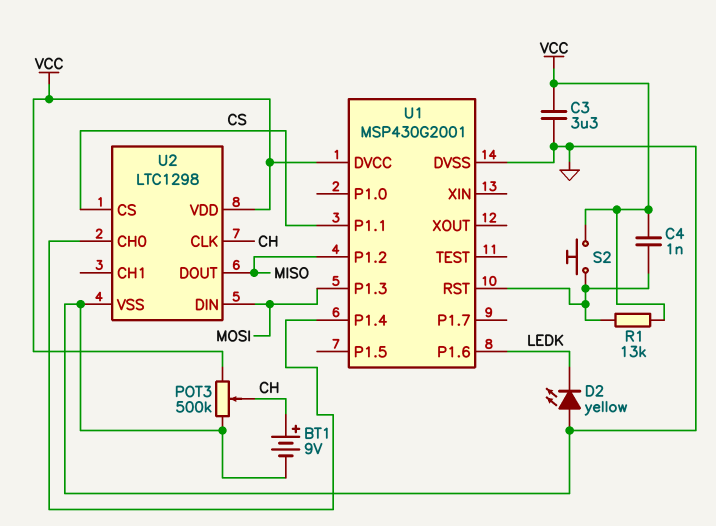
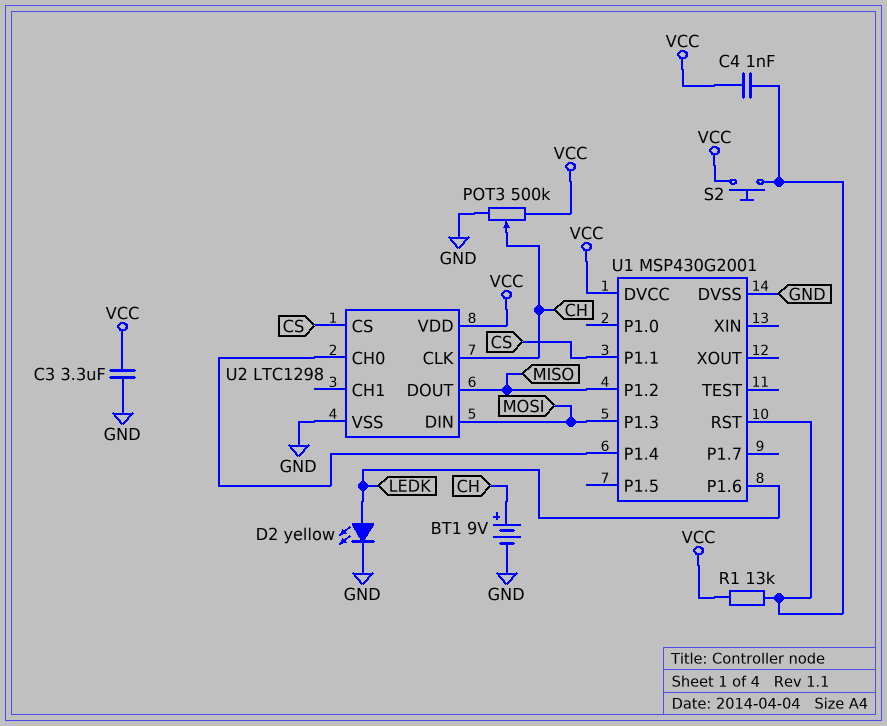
D2: LED yellow (A GND, K LEDK) -> LED yellow (A LEDK, K GND)

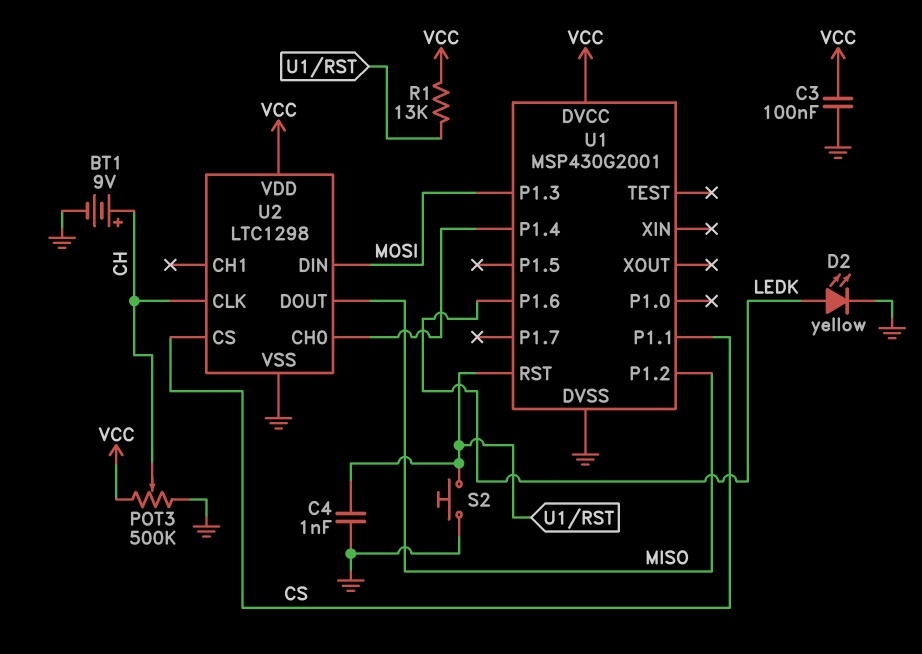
C3: 3.3uF (GND, VCC) -> 100nF (GND, VCC)
C4: 1nF (U1/RST, VCC) -> 1nF (GND, U1/RST)
S2: button (U1/RST, VCC) -> button (GND, U1/RST)

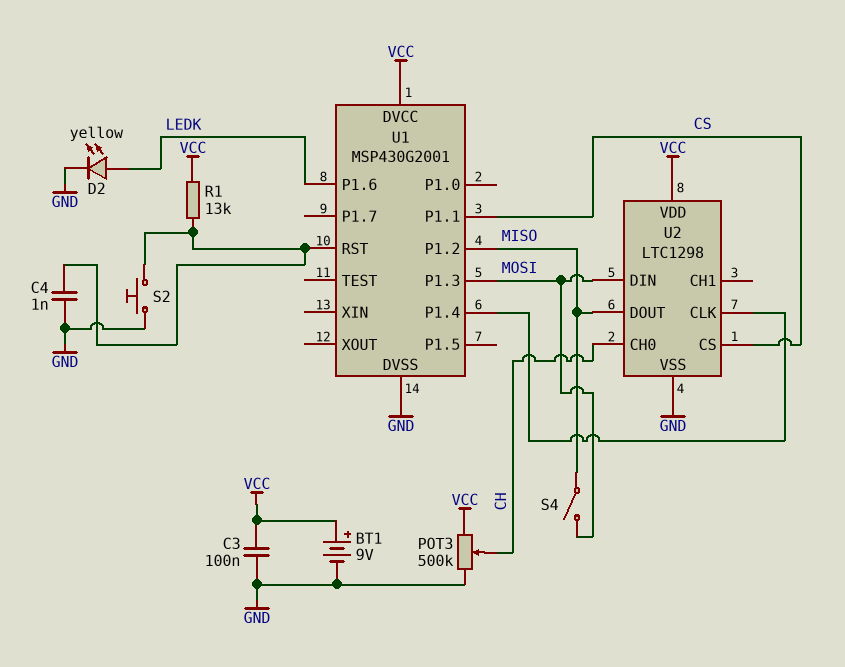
BT1: 9V (plus CH, minus GND) -> 9V (plus VCC, minus GND)
S4: none -> switch (MISO, MOSI)
U2 pin CH0: U1/P1.4 -> CH
U2 pin CLK: CH -> U1/P1.4

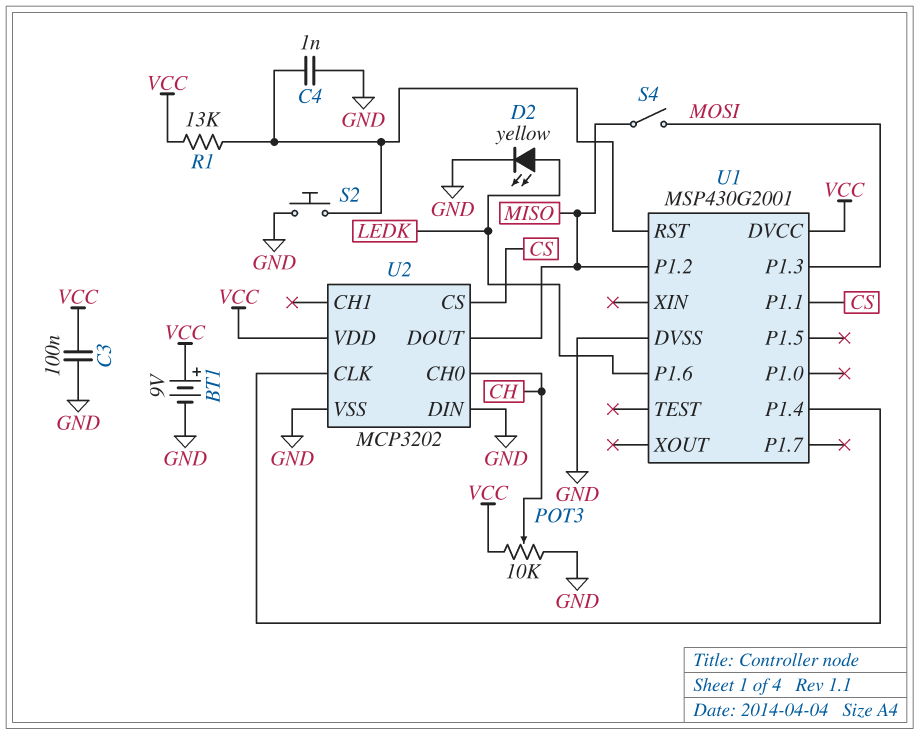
POT3: 500k (GND, VCC, wiper CH) -> 10k (GND, VCC, wiper CH)
U2: LTC1298 -> MCP3202
U2 pin DIN: MOSI -> GND

